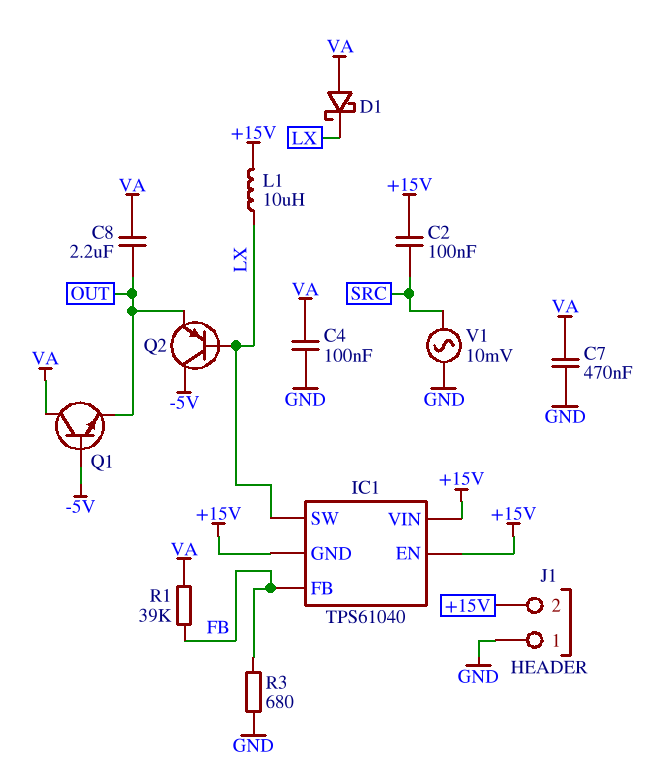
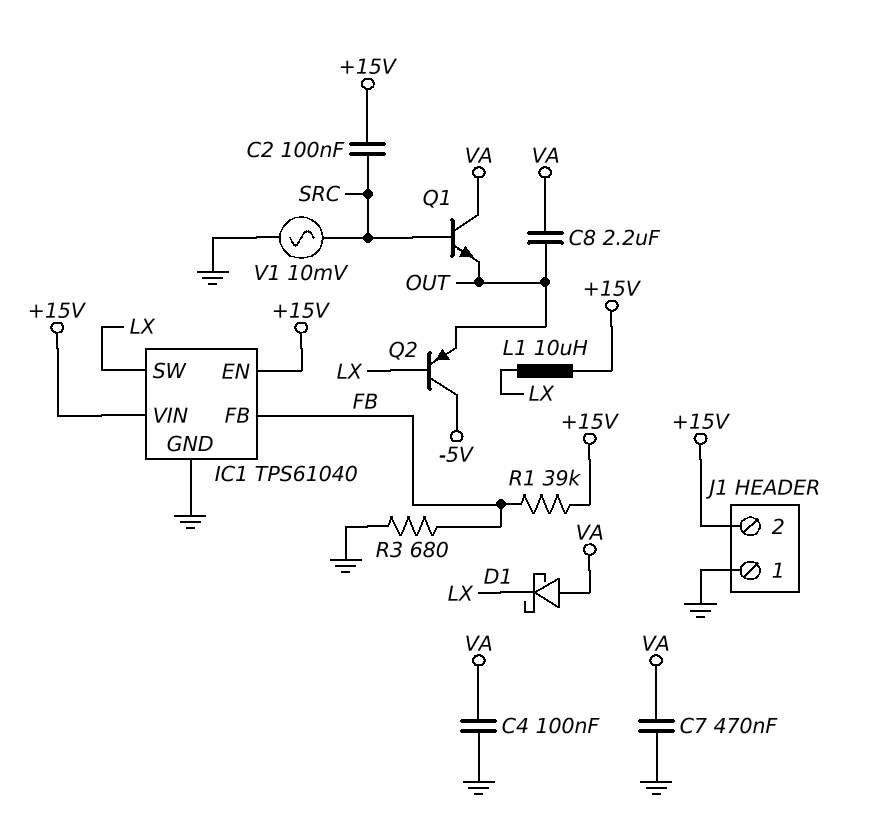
IC1 pin GND: +15V -> GND
Q1: NPN (B -5V, C VA, E OUT) -> NPN (B SRC, C VA, E OUT)
R1: 39k (FB, VA) -> 39k (+15V, FB)

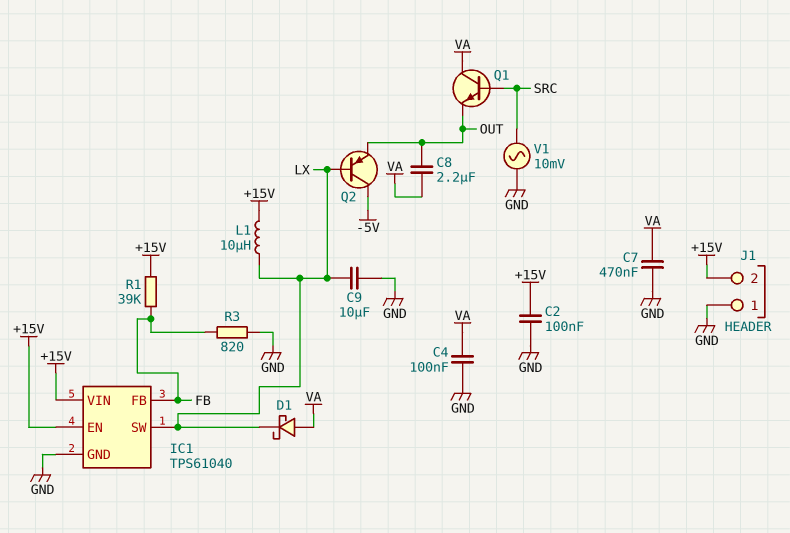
C2: 100nF (+15V, SRC) -> 100nF (+15V, GND)
C9: none -> 10uF (GND, LX)
R3: 680 (FB, GND) -> 820 (FB, GND)

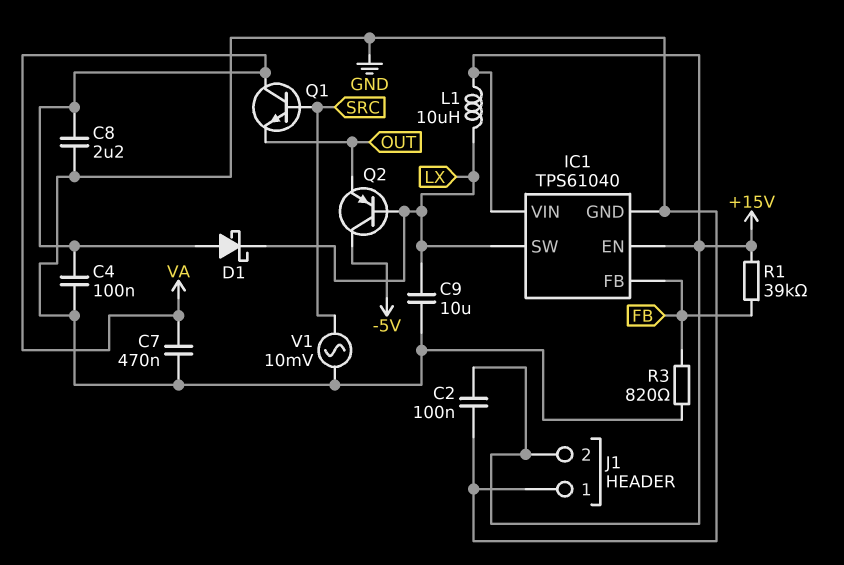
C8: 2.2uF (OUT, VA) -> 2.2uF (GND, VA)

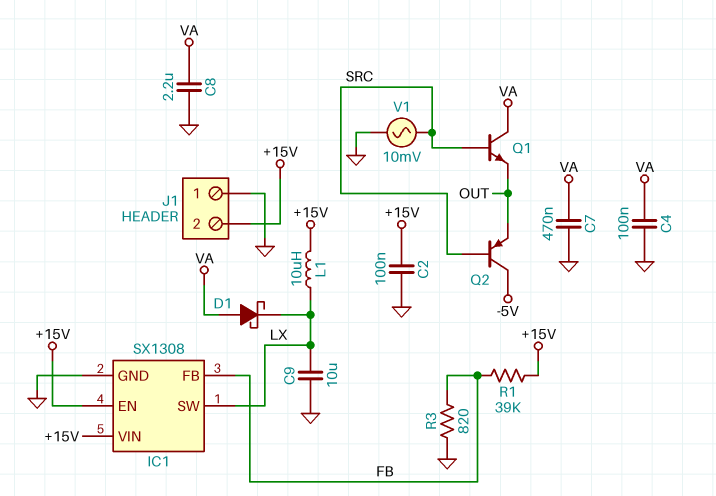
IC1: TPS61040 -> SX1308
Q2: PNP (B LX, C -5V, E OUT) -> PNP (B SRC, C -5V, E OUT)

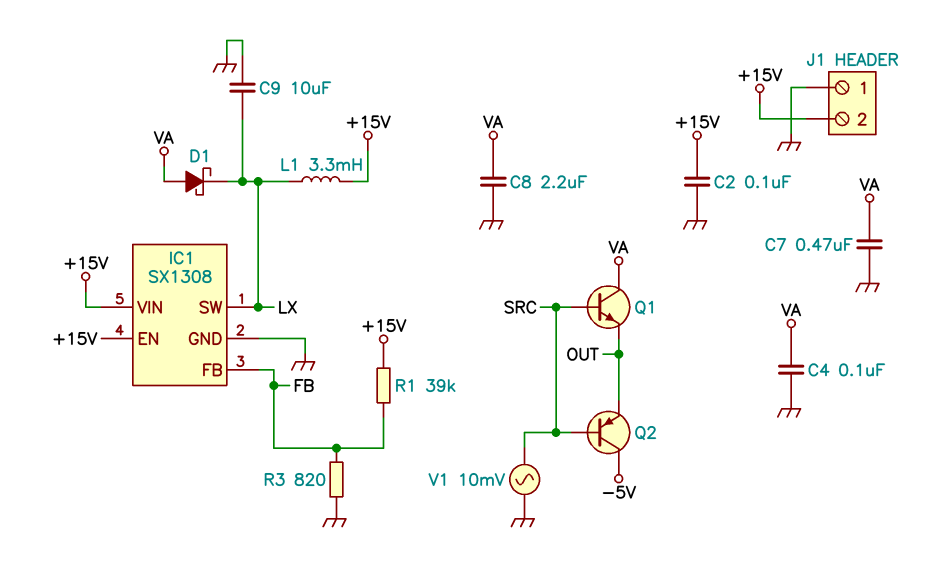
L1: 10uH (+15V, LX) -> 3.3mH (+15V, LX)

